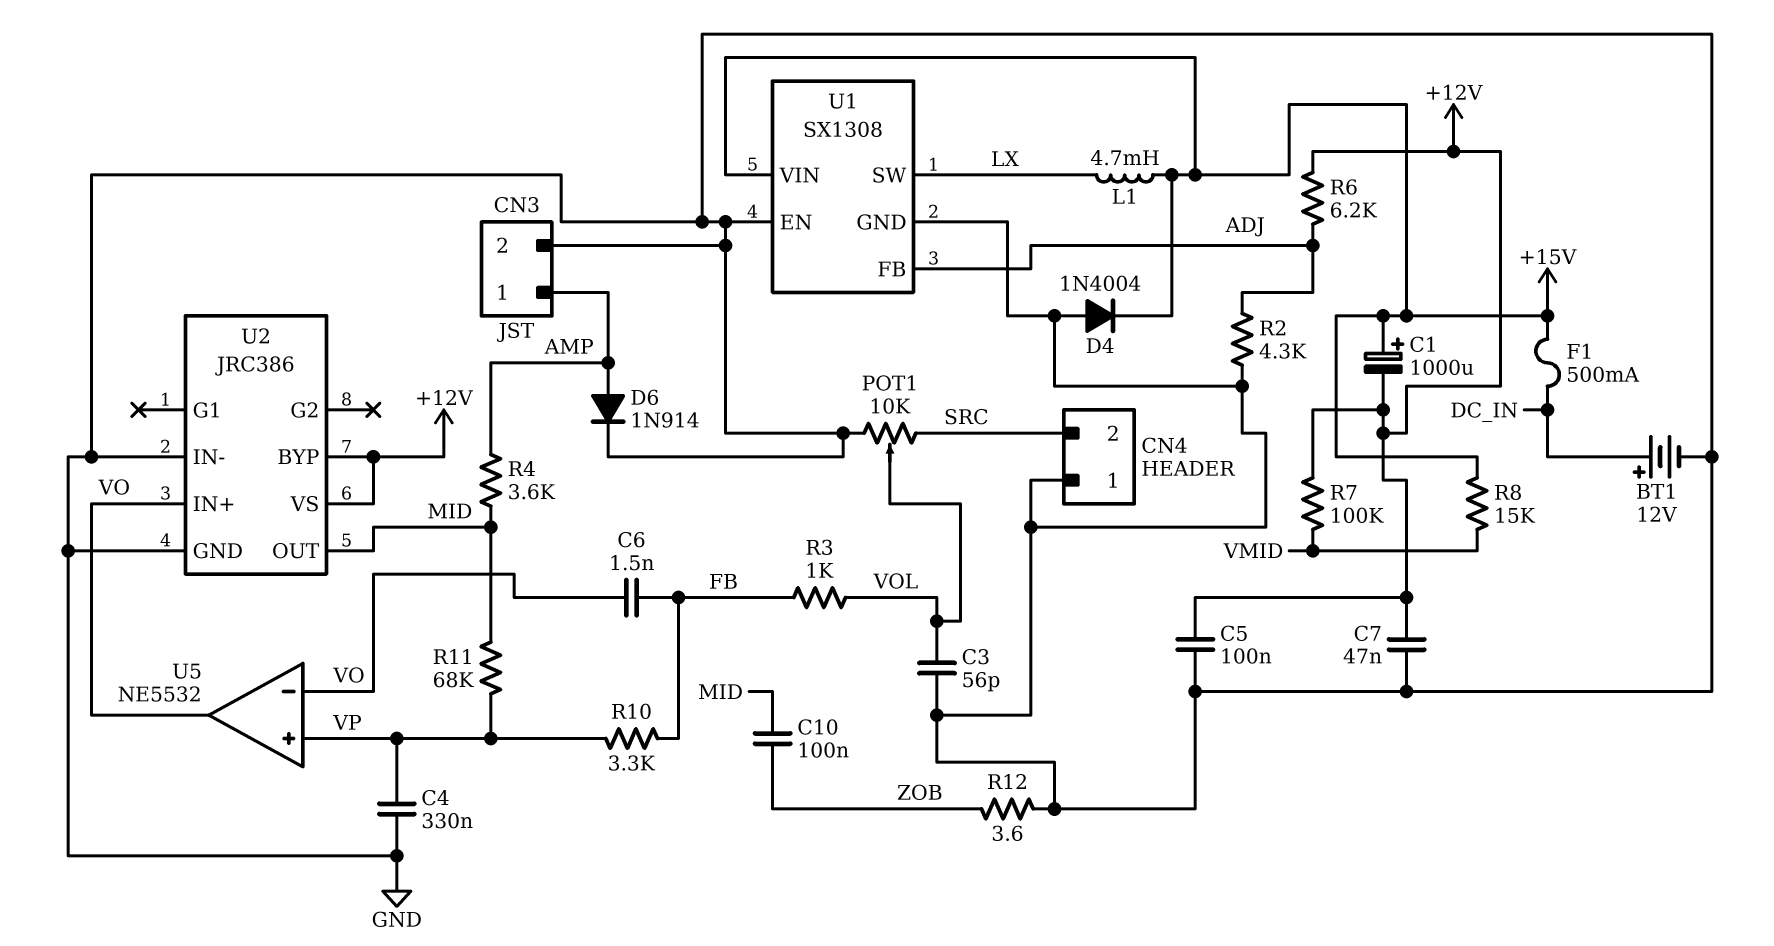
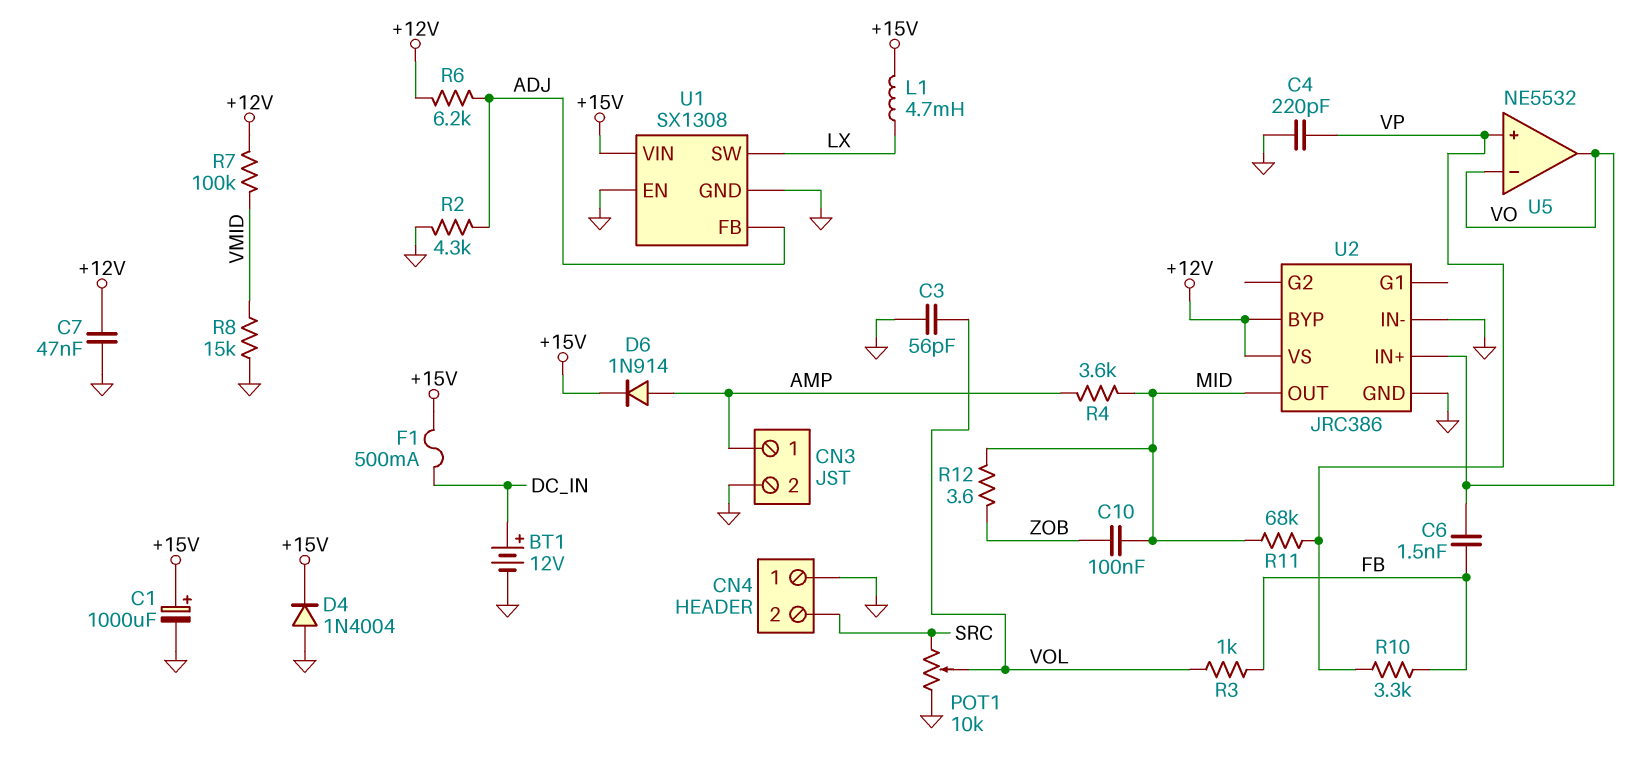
C1: 1000uF (plus +15V, minus +12V) -> 1000uF (plus +15V, minus GND)
C4: 330nF (GND, VP) -> 220pF (GND, VP)
C5: 100nF (+12V, GND) -> none
D6: diode 1N914 (A AMP, K GND) -> diode 1N914 (A AMP, K +15V)
R8: 15k (+15V, VMID) -> 15k (GND, VMID)
R12: 3.6 (GND, ZOB) -> 3.6 (MID, ZOB)

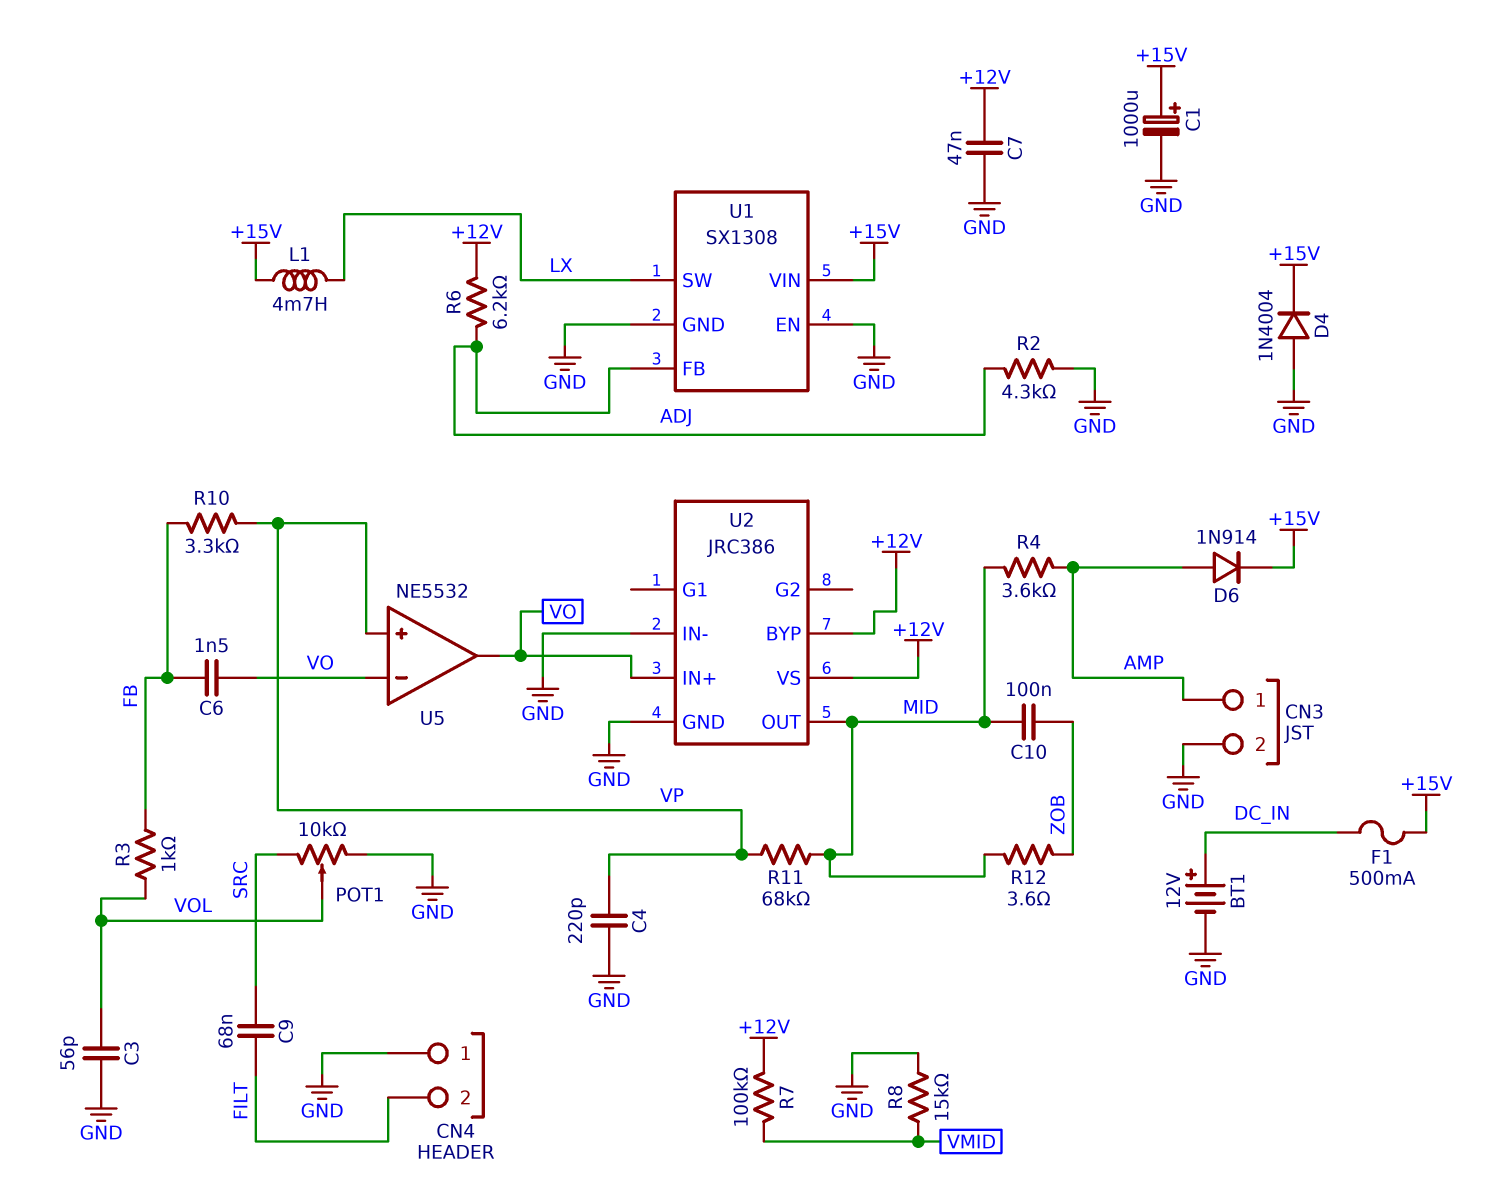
C9: none -> 68nF (FILT, SRC)
CN4 pin 2: SRC -> FILT

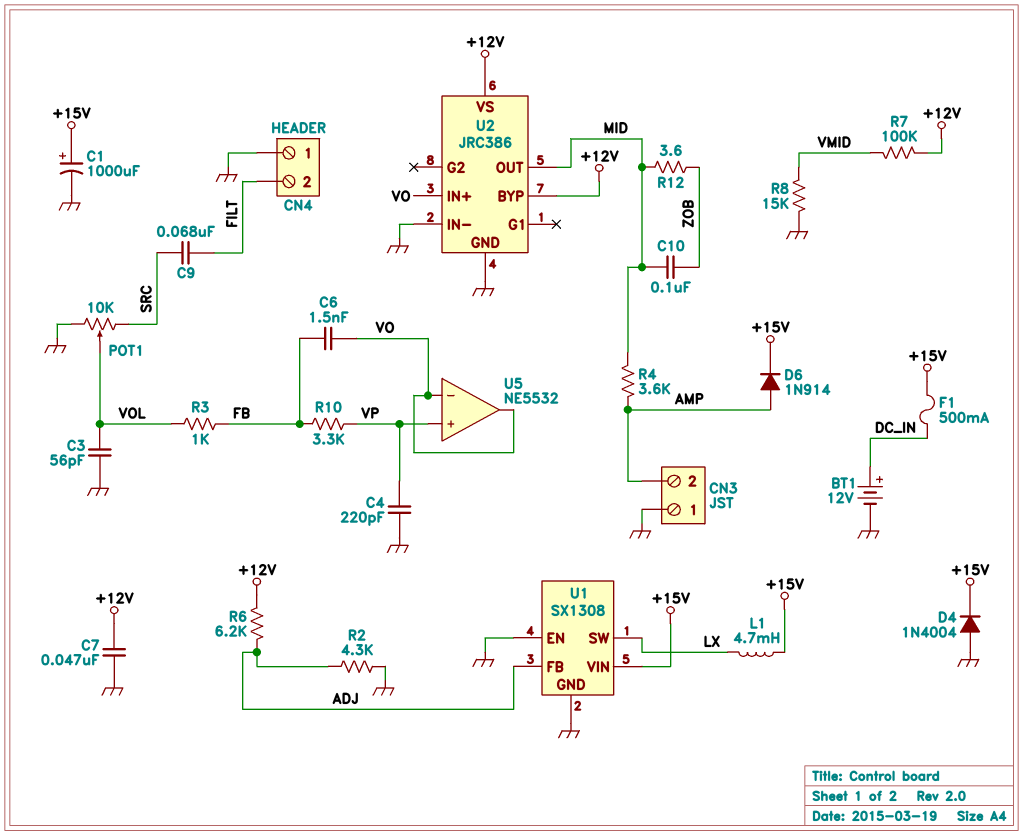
CN3 pin 1: AMP -> GND
CN3 pin 2: GND -> AMP
R11: 68k (MID, VP) -> none

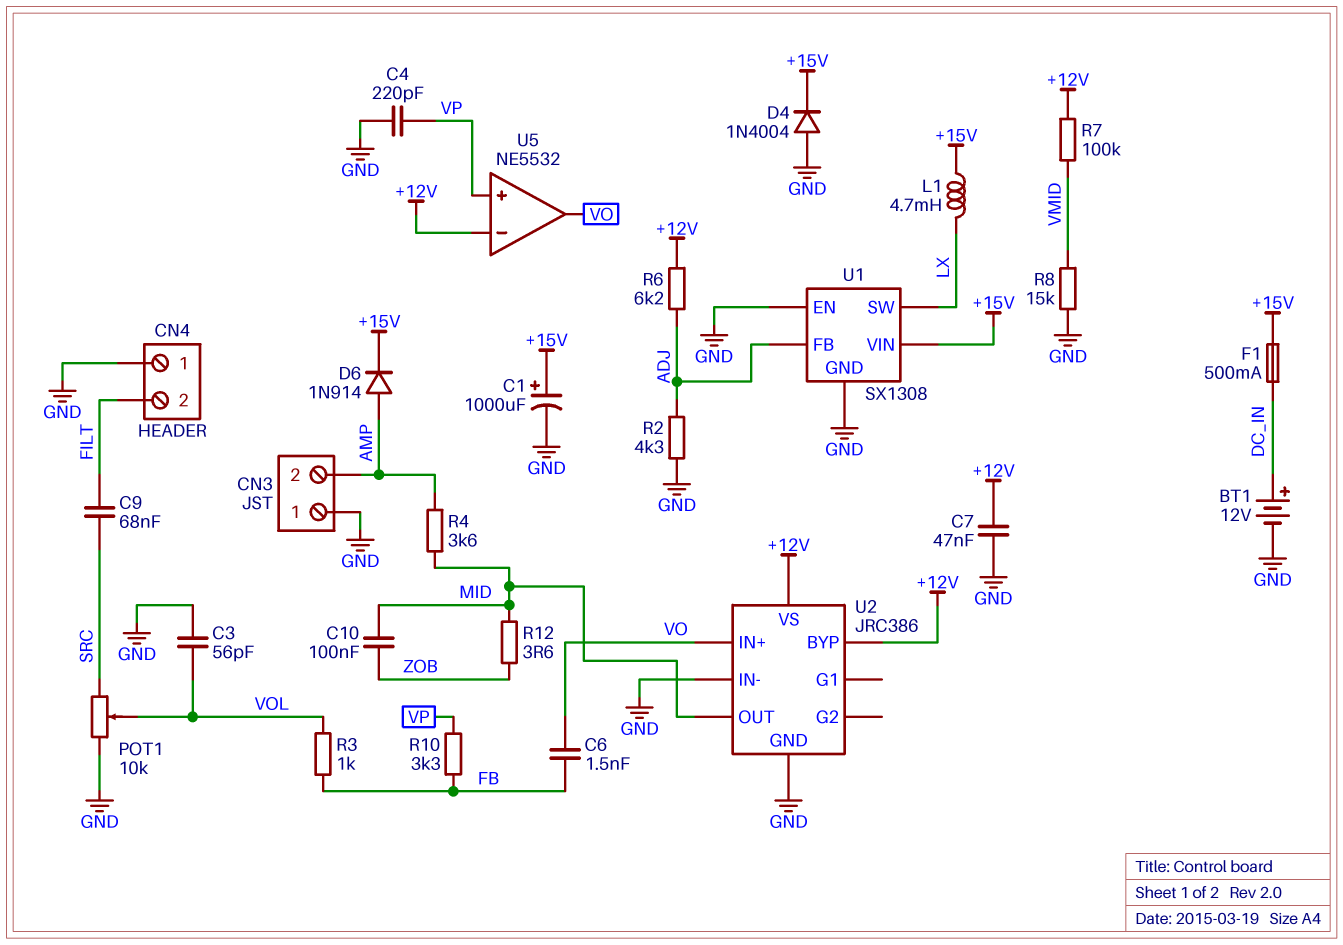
U5 pin in-: VO -> +12V

